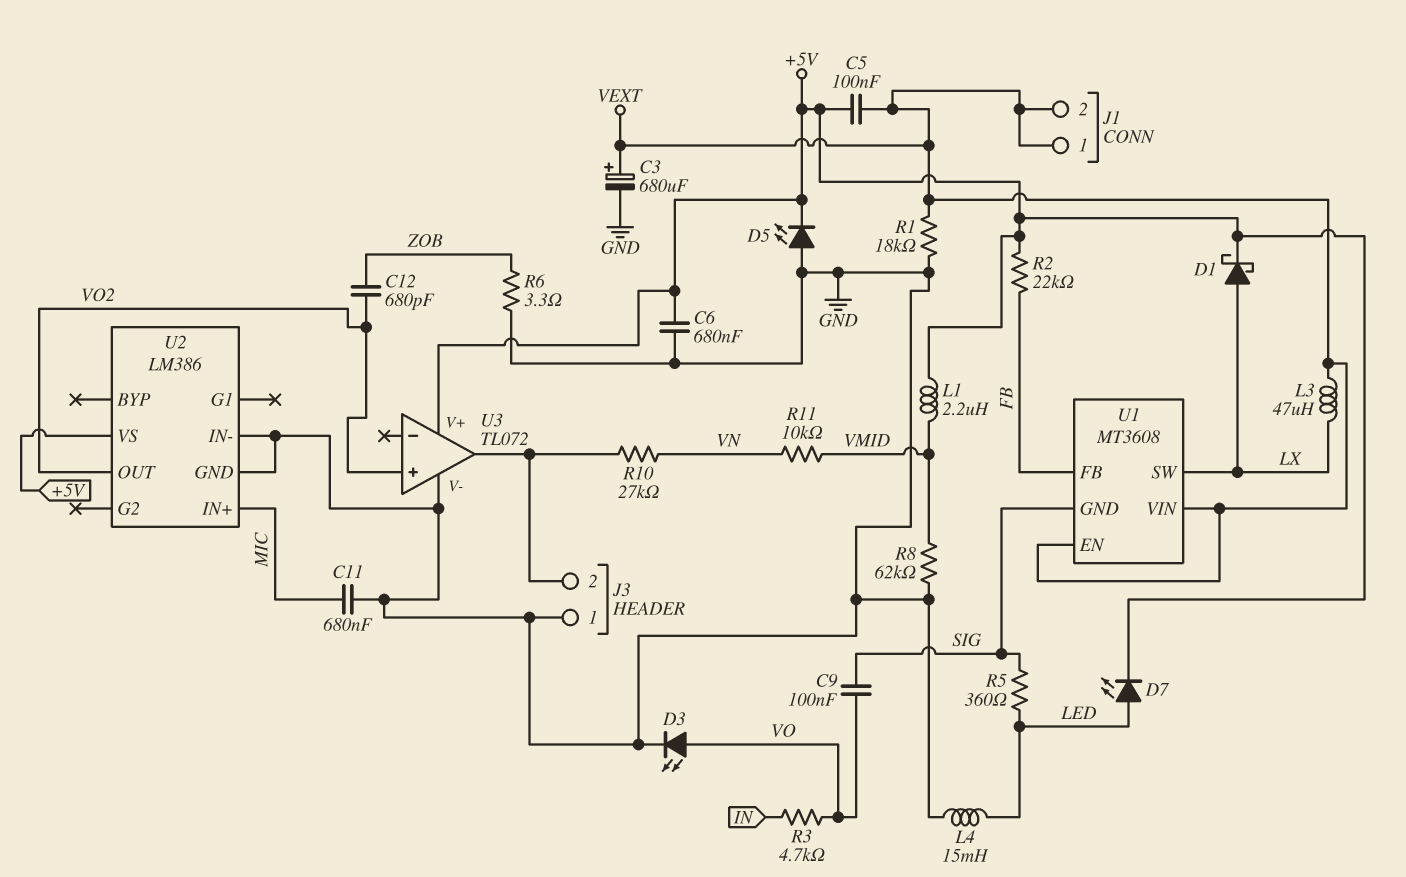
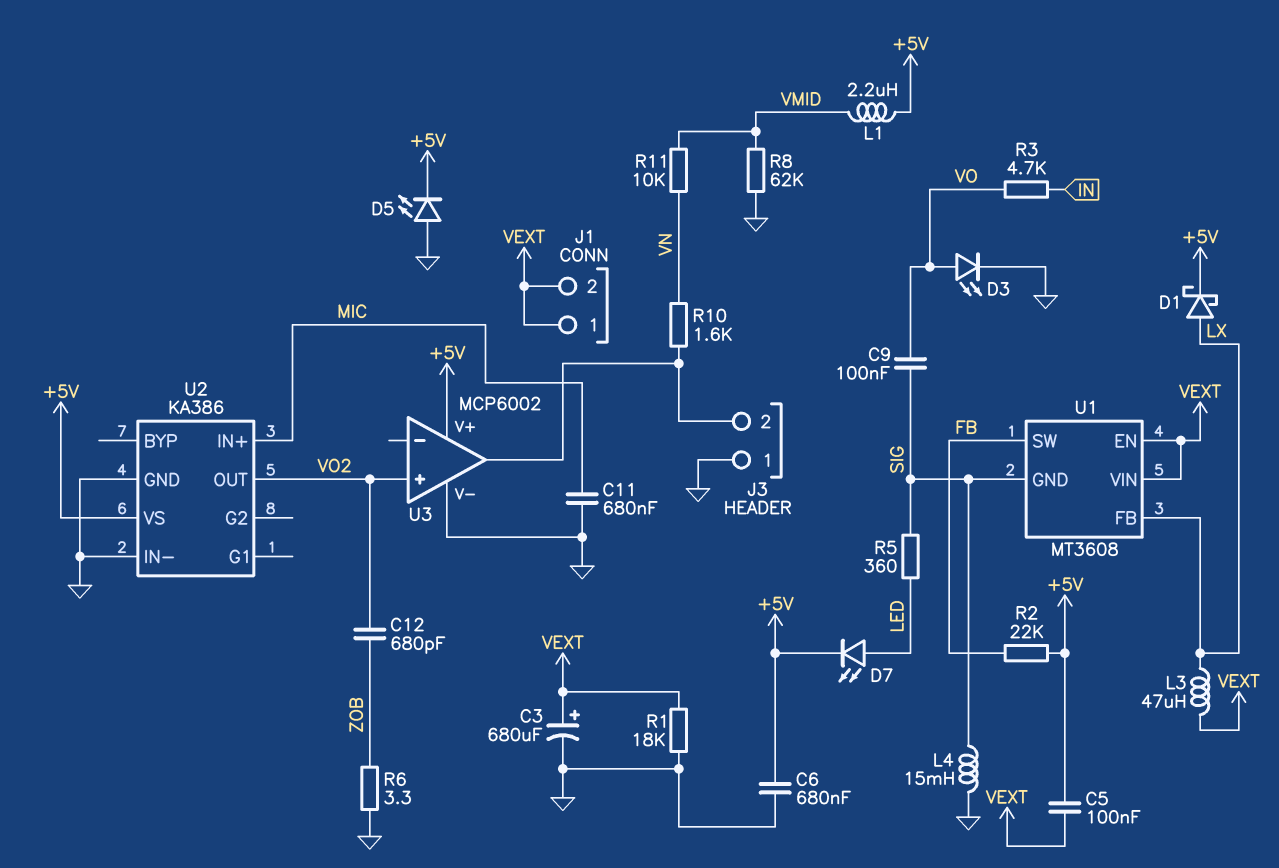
L4: 15mH (GND, LED) -> 15mH (GND, SIG)
R10: 27k (J3/2, VN) -> 1.6k (J3/2, VN)
U1 pin FB: FB -> LX
U1 pin SW: LX -> FB
U2: LM386 -> KA386
U3: TL072 -> MCP6002

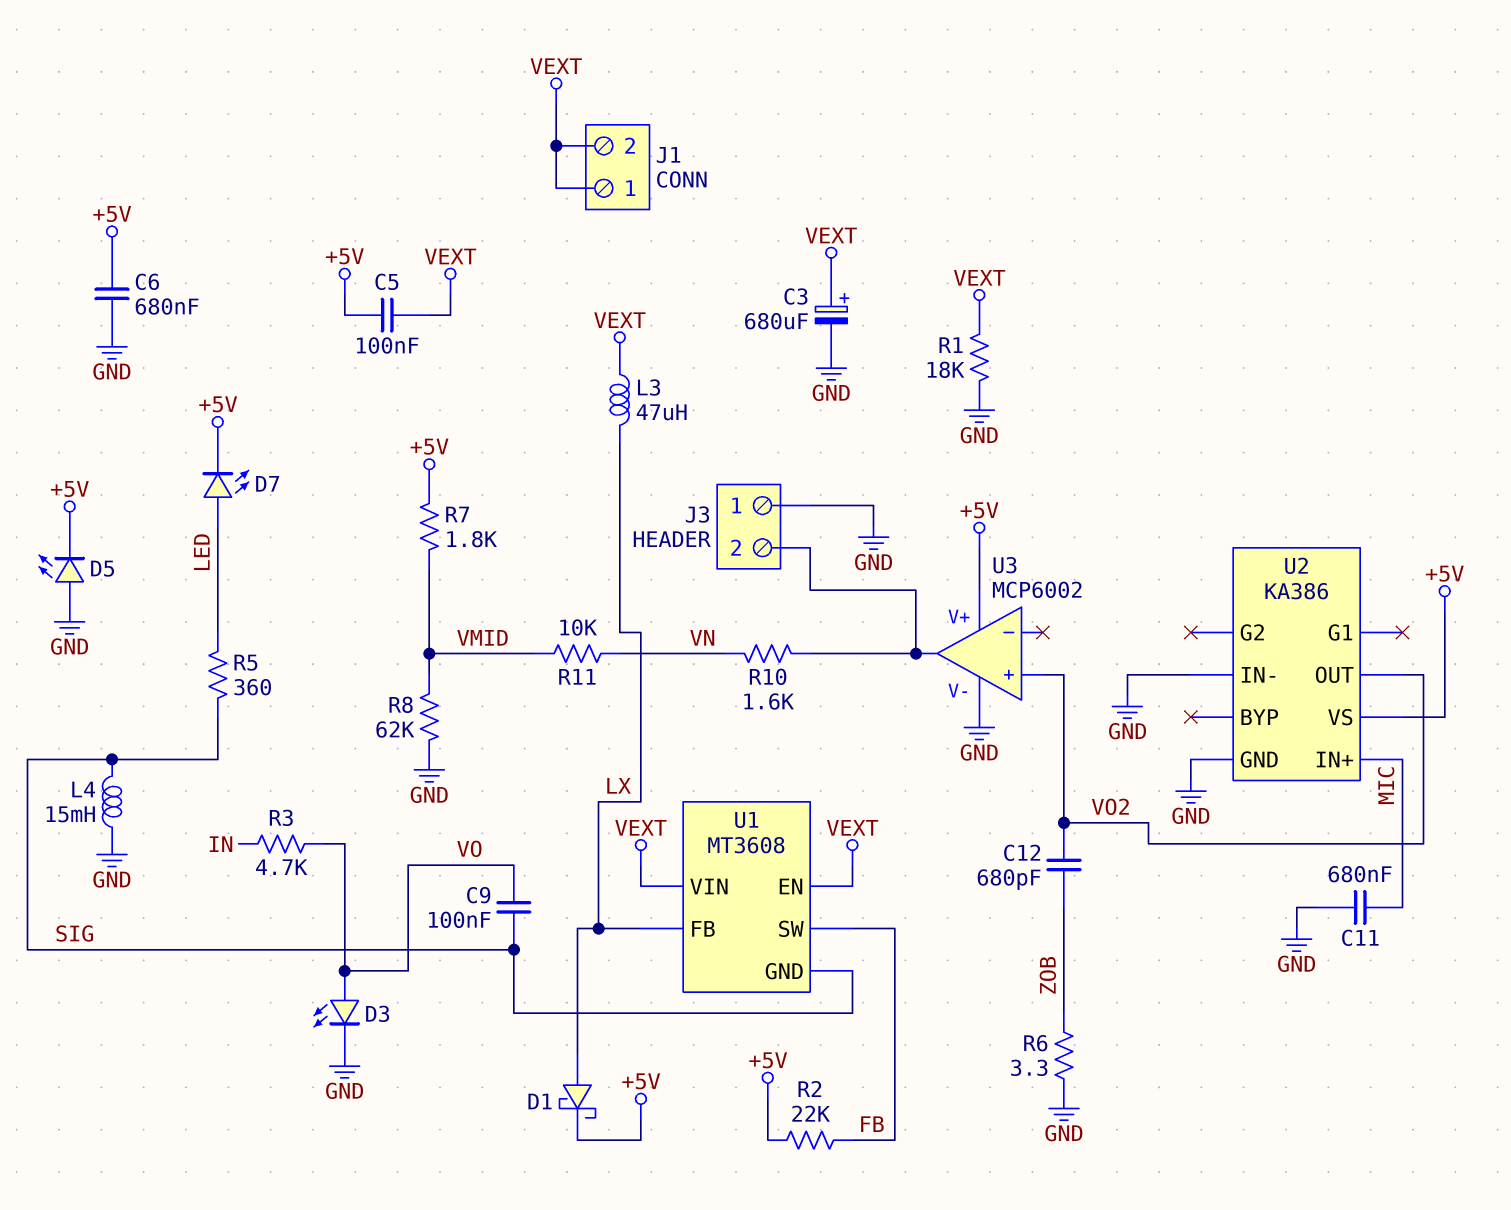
L1: 2.2uH (+5V, VMID) -> none
R7: none -> 1.8k (+5V, VMID)

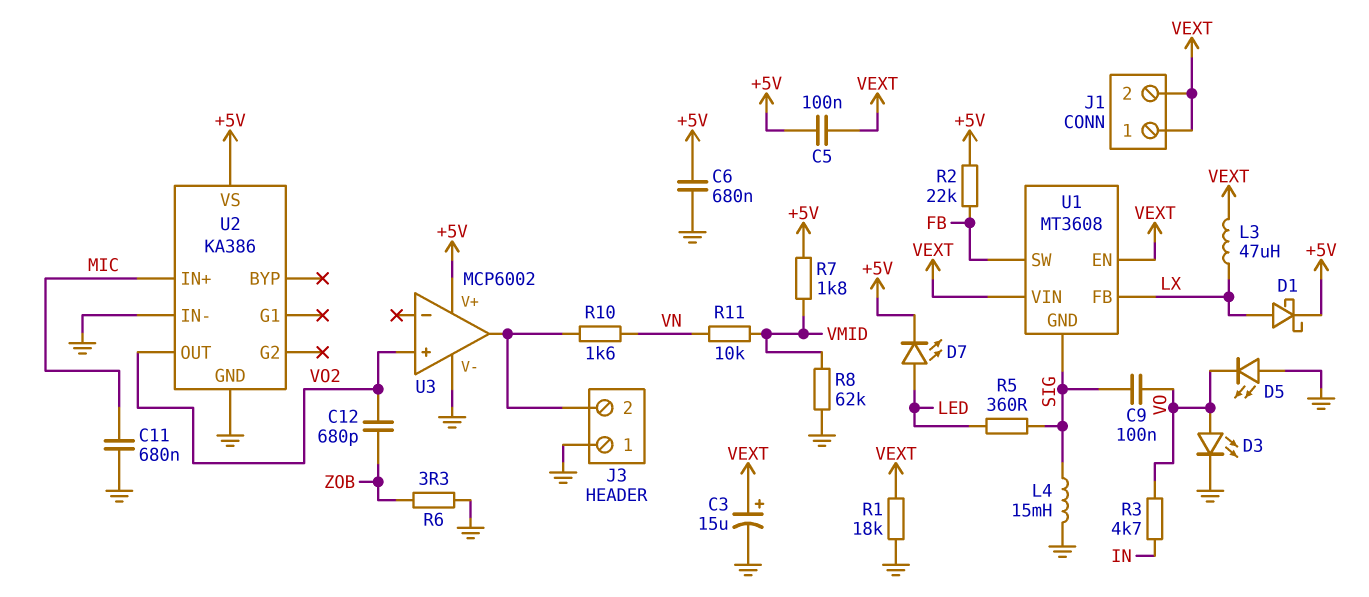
C3: 680uF (plus VEXT, minus GND) -> 15uF (plus VEXT, minus GND)
D5: LED (A GND, K +5V) -> LED (A GND, K VO)

